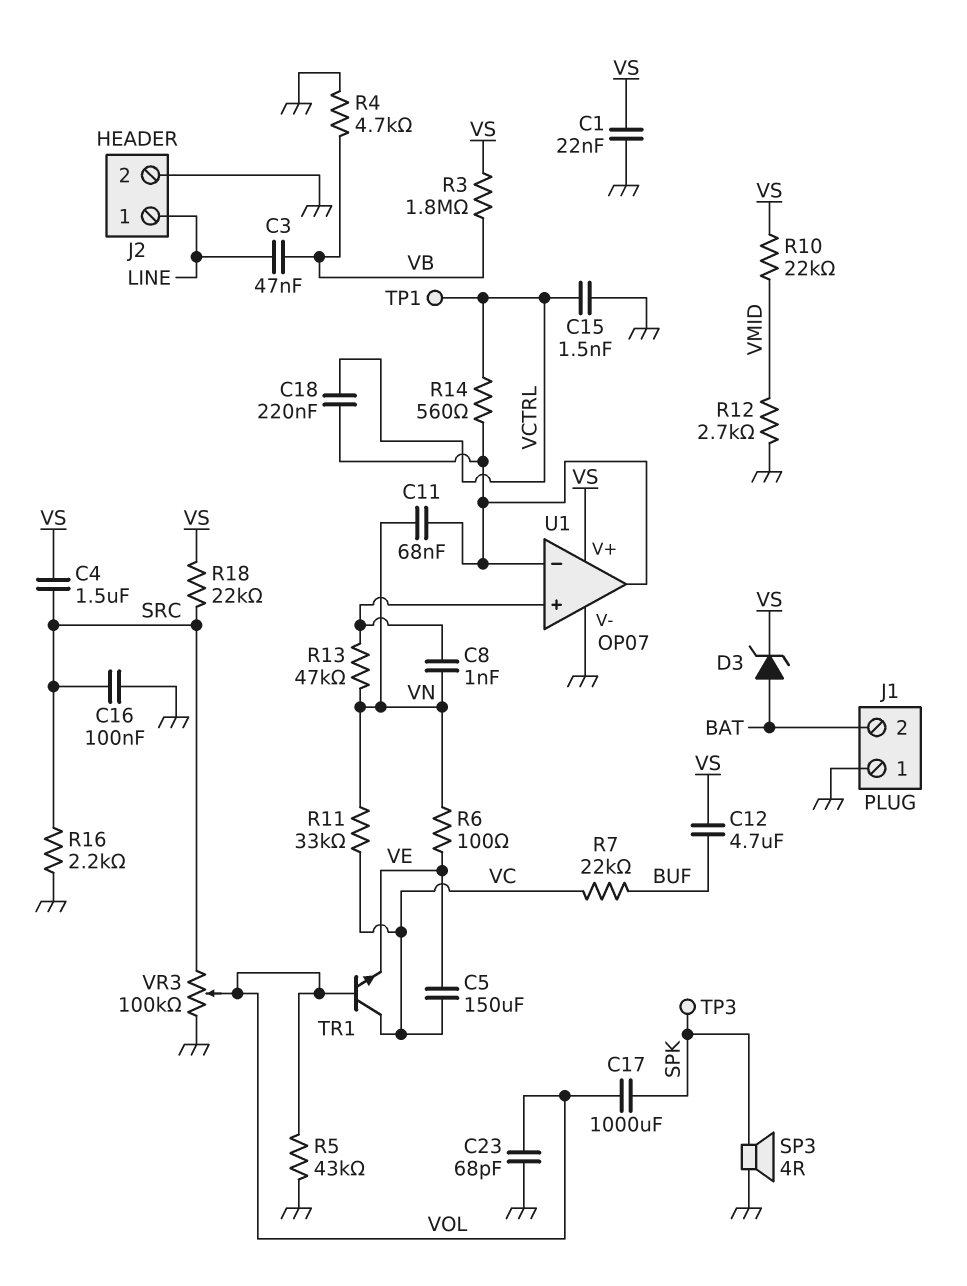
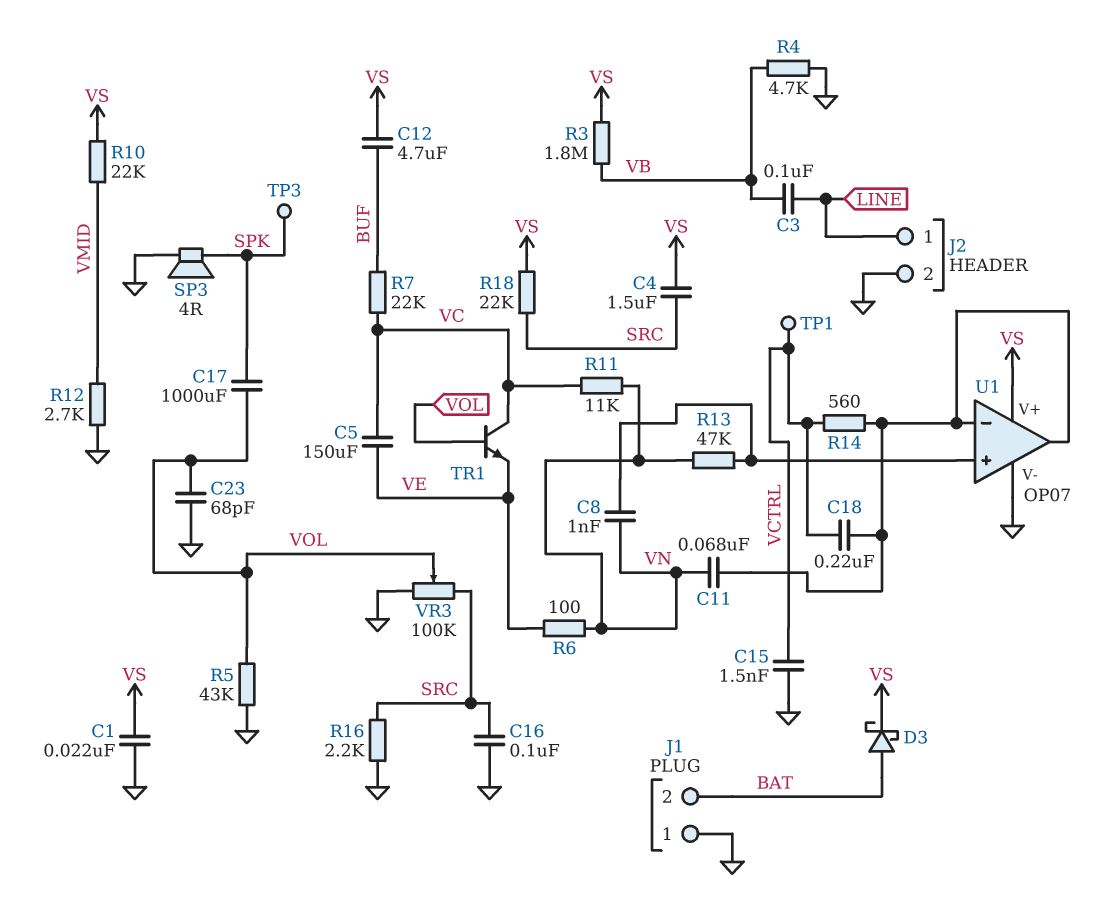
C3: 47nF (LINE, VB) -> 100nF (LINE, VB)
D3: zener (A BAT, K VS) -> schottky (A BAT, K VS)
R11: 33k (VC, VN) -> 11k (VC, VN)

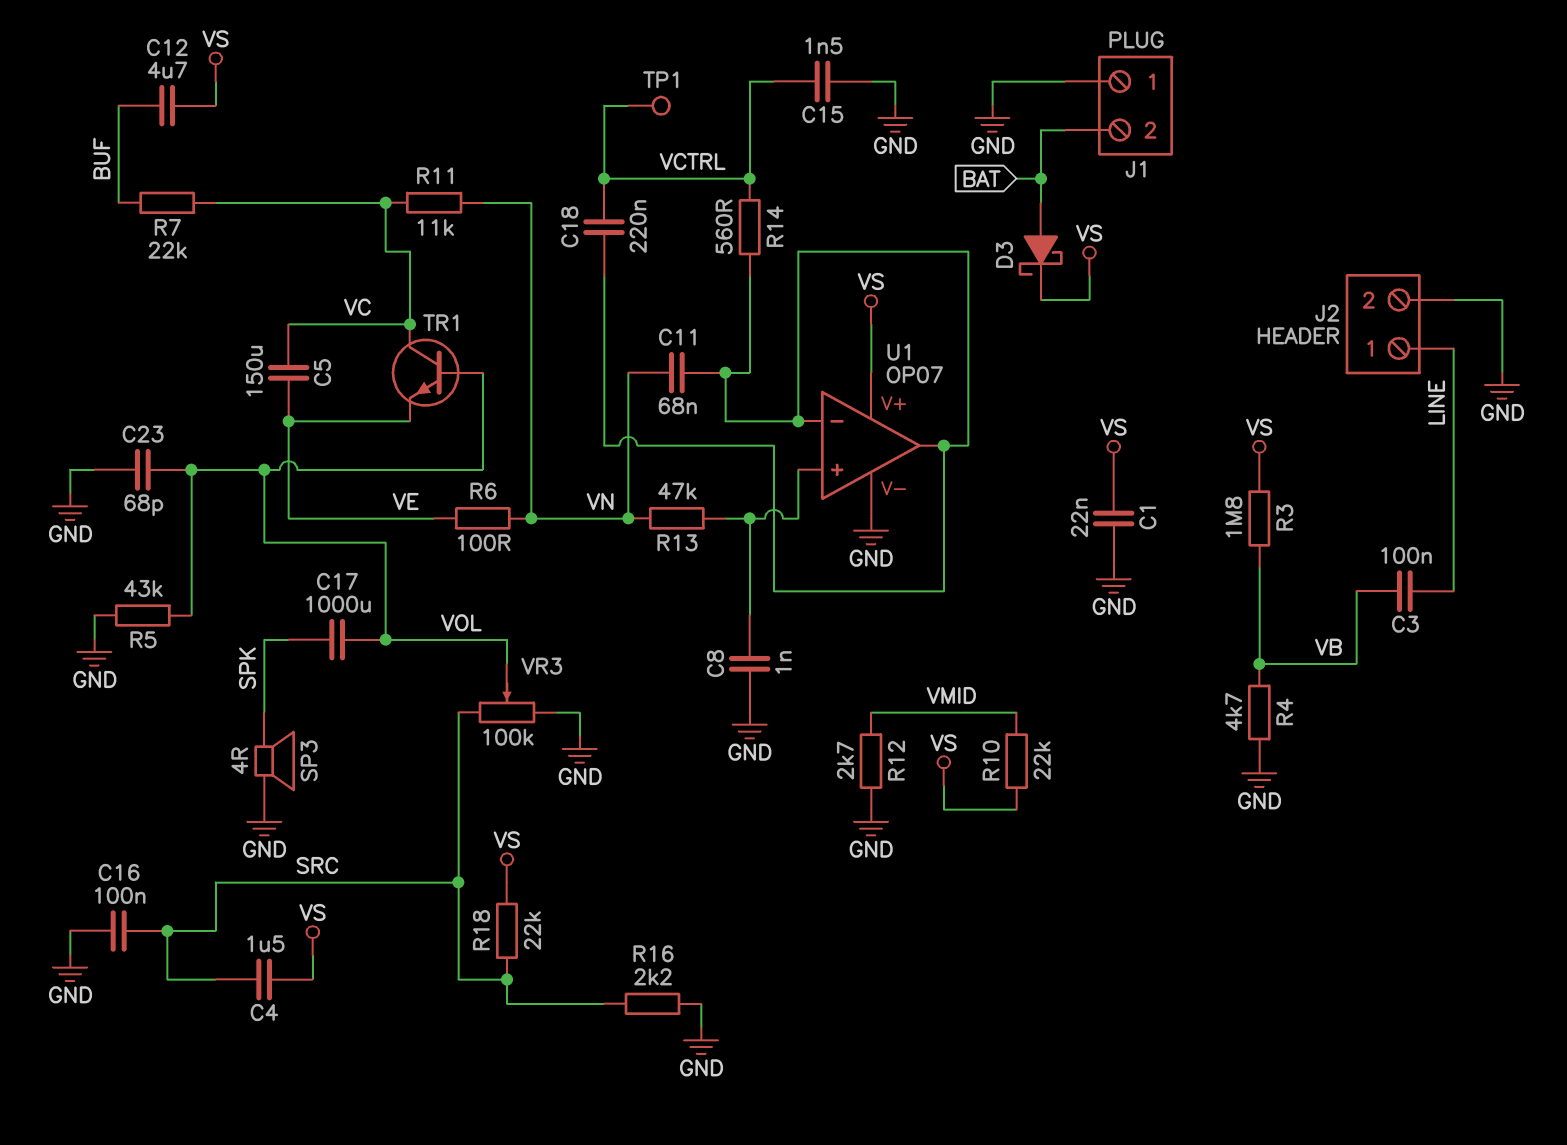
C8: 1nF (U1/in+, VN) -> 1nF (GND, U1/in+)
TP3: test point (SPK) -> none

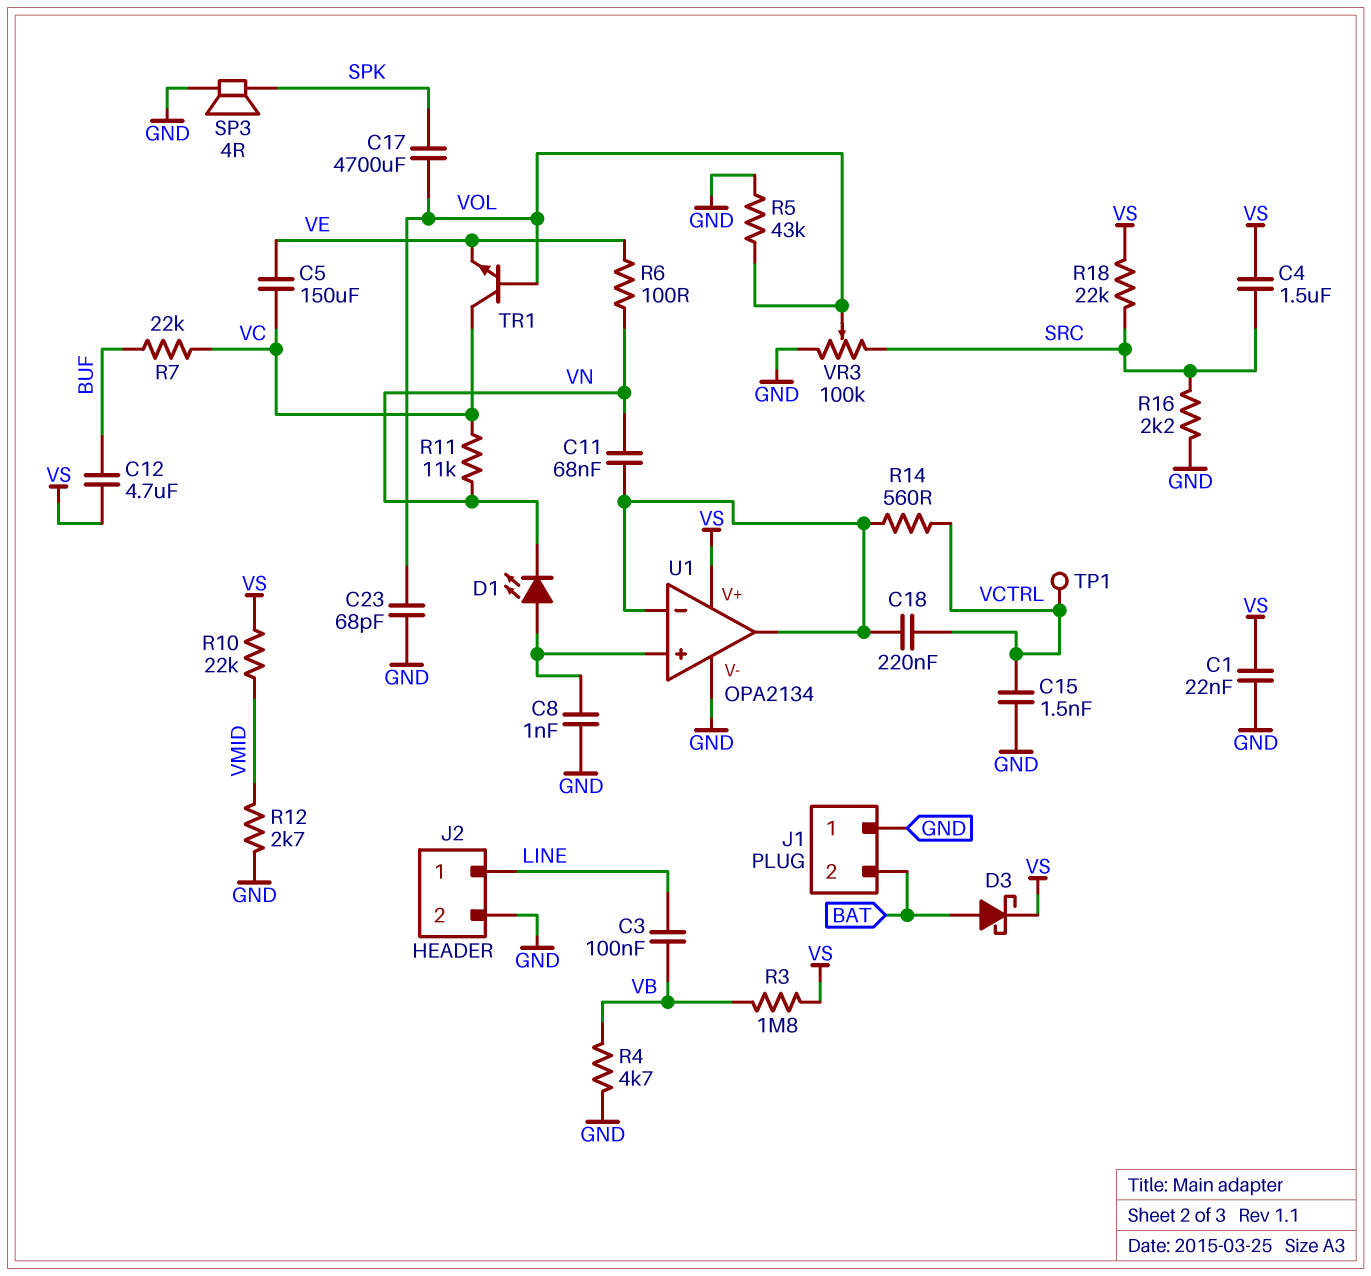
C16: 100nF (GND, SRC) -> none
C17: 1000uF (SPK, VOL) -> 4700uF (SPK, VOL)
D1: none -> LED (A U1/in+, K VN)
R13: 47k (U1/in+, VN) -> none
U1: OP07 -> OPA2134

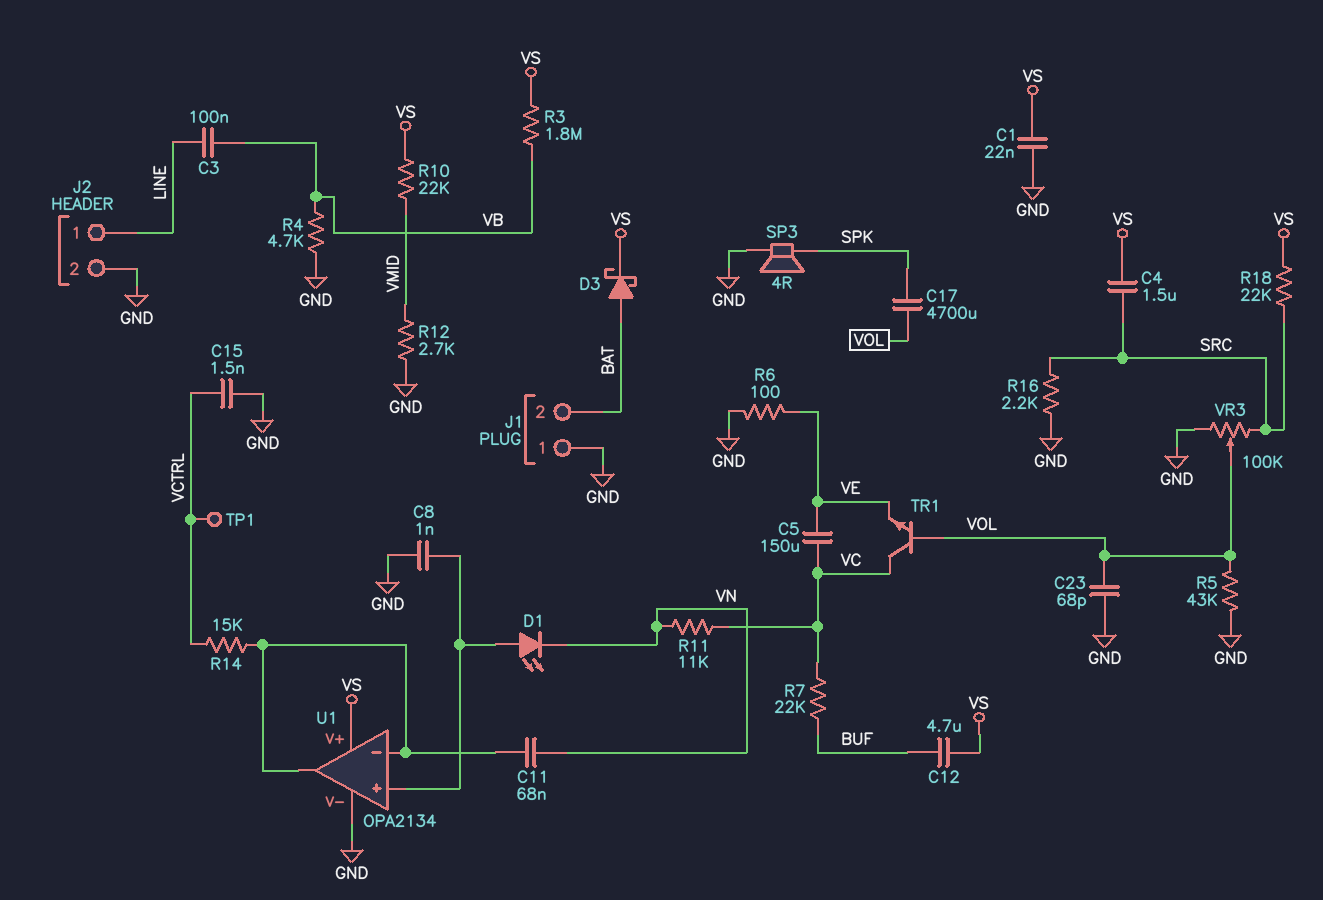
C18: 220nF (U1/in-, VCTRL) -> none
R6: 100 (VE, VN) -> 100 (GND, VE)
R14: 560 (U1/in-, VCTRL) -> 15k (U1/in-, VCTRL)

